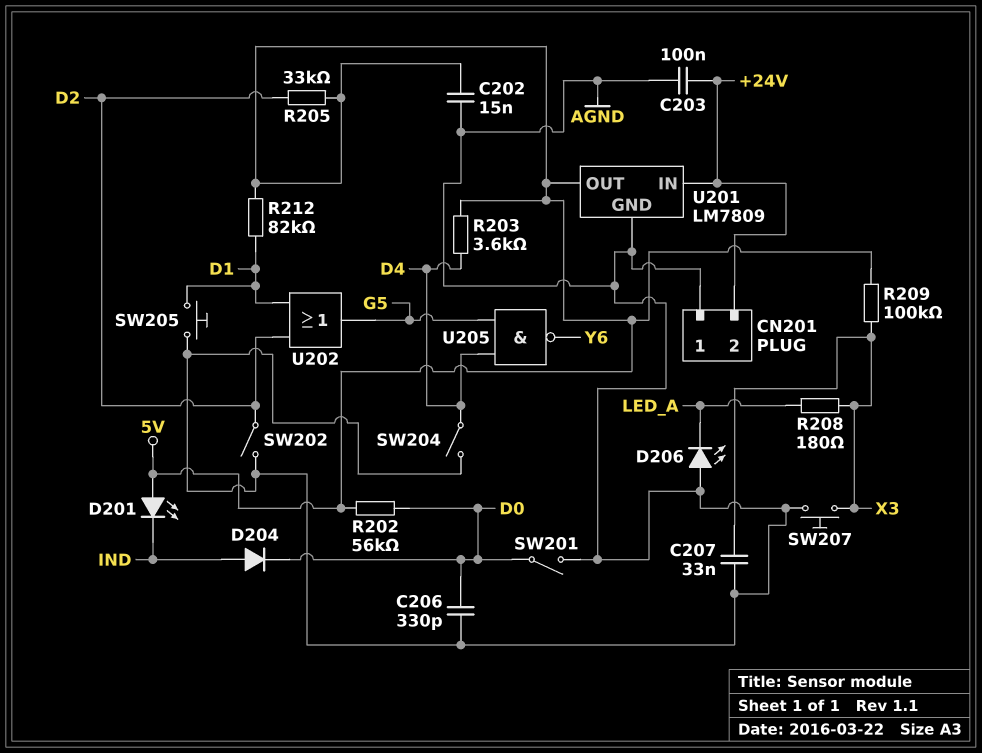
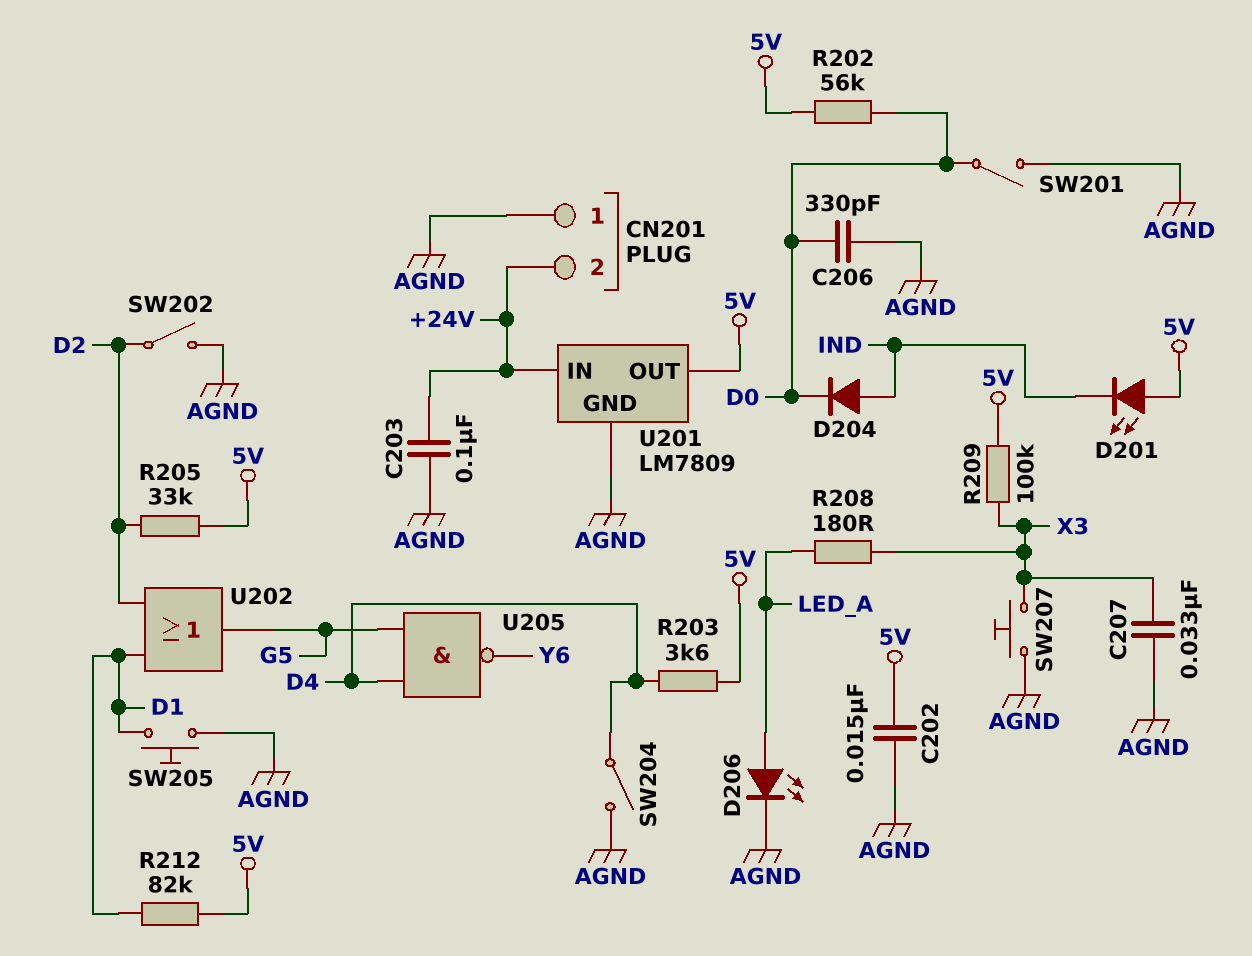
D206: LED (A AGND, K LED_A) -> LED (A LED_A, K AGND)

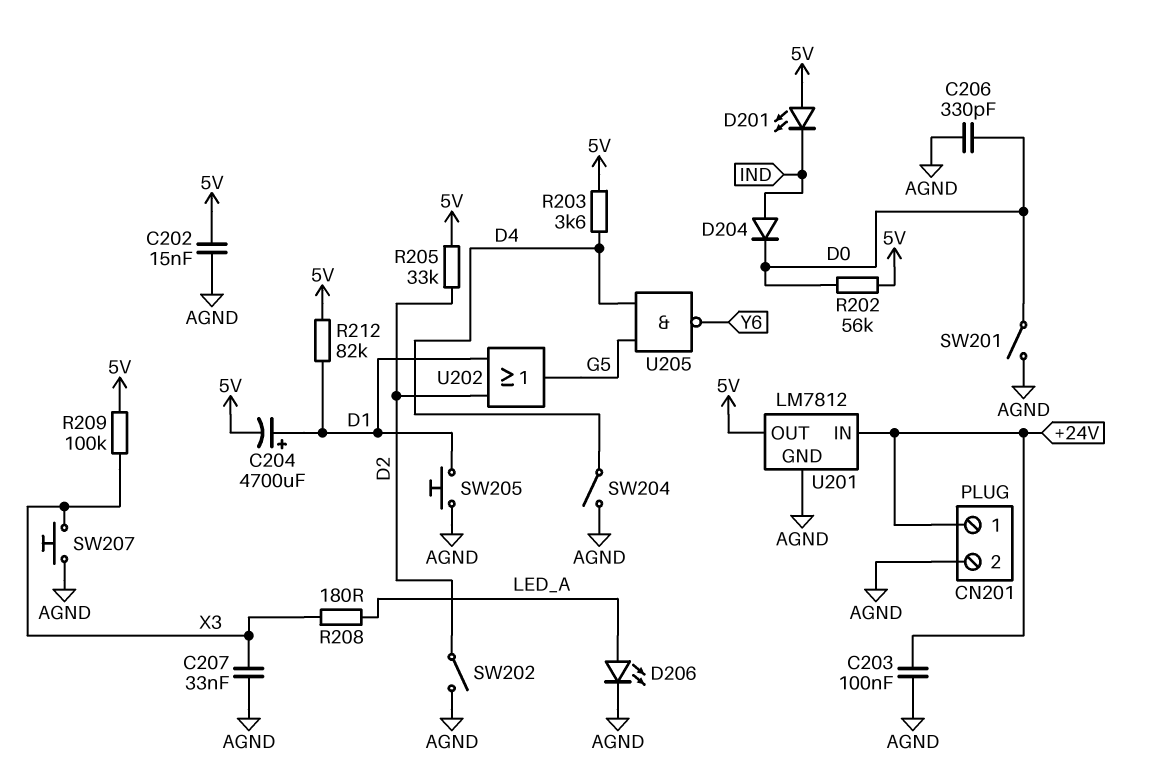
C204: none -> 4700uF (plus D1, minus 5V)
CN201 pin 1: AGND -> +24V
CN201 pin 2: +24V -> AGND
U201: LM7809 -> LM7812

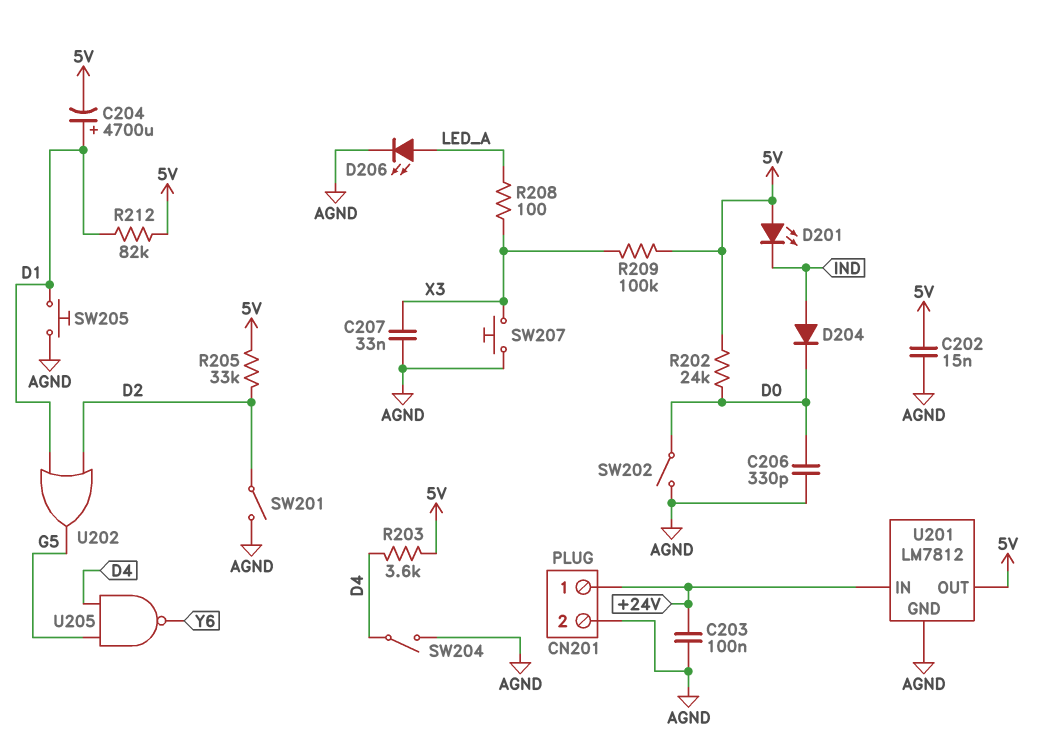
R202: 56k (5V, D0) -> 24k (5V, D0)
R208: 180 (LED_A, X3) -> 100 (LED_A, X3)
SW201: switch (AGND, D0) -> switch (AGND, D2)
SW202: switch (AGND, D2) -> switch (AGND, D0)

